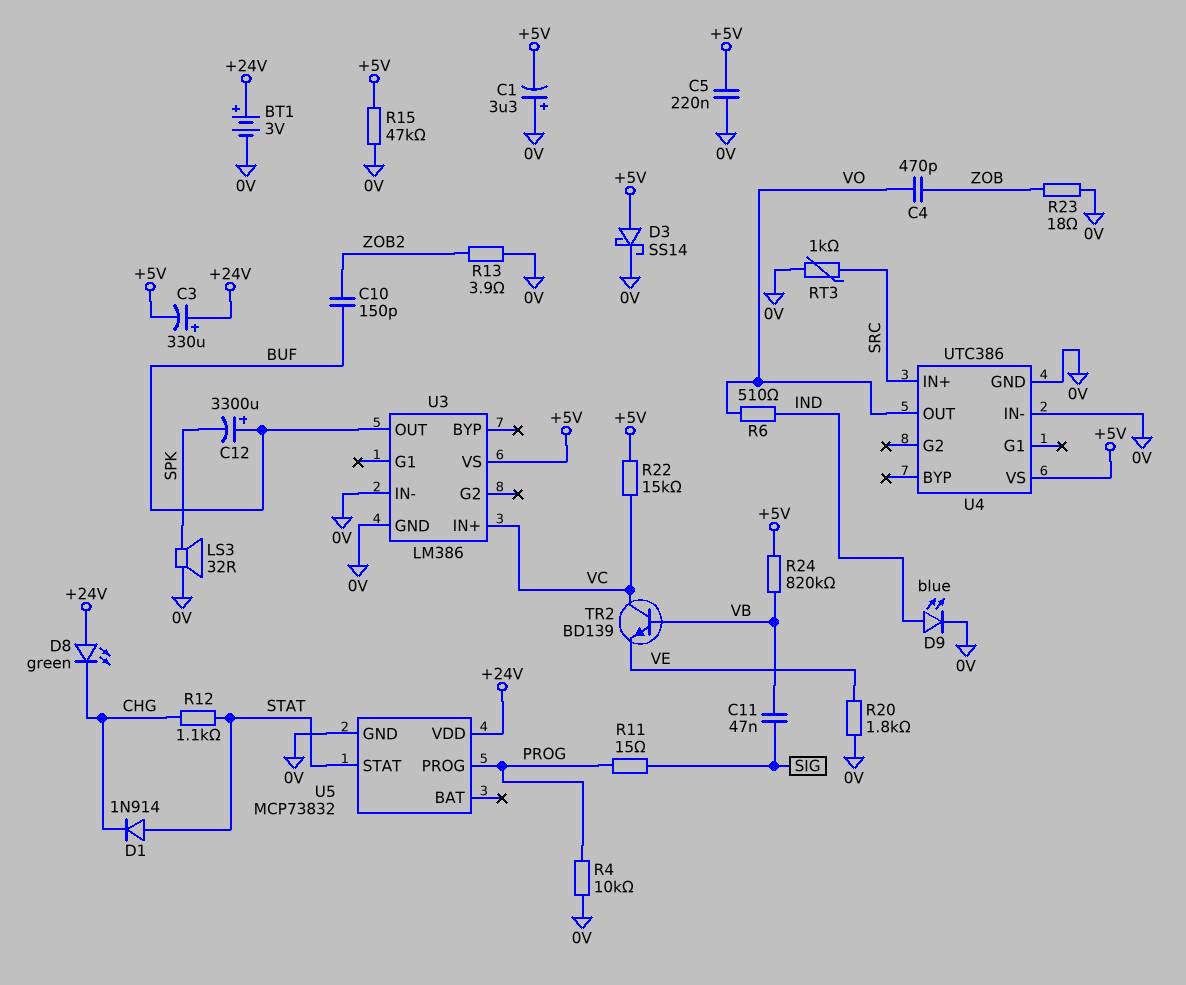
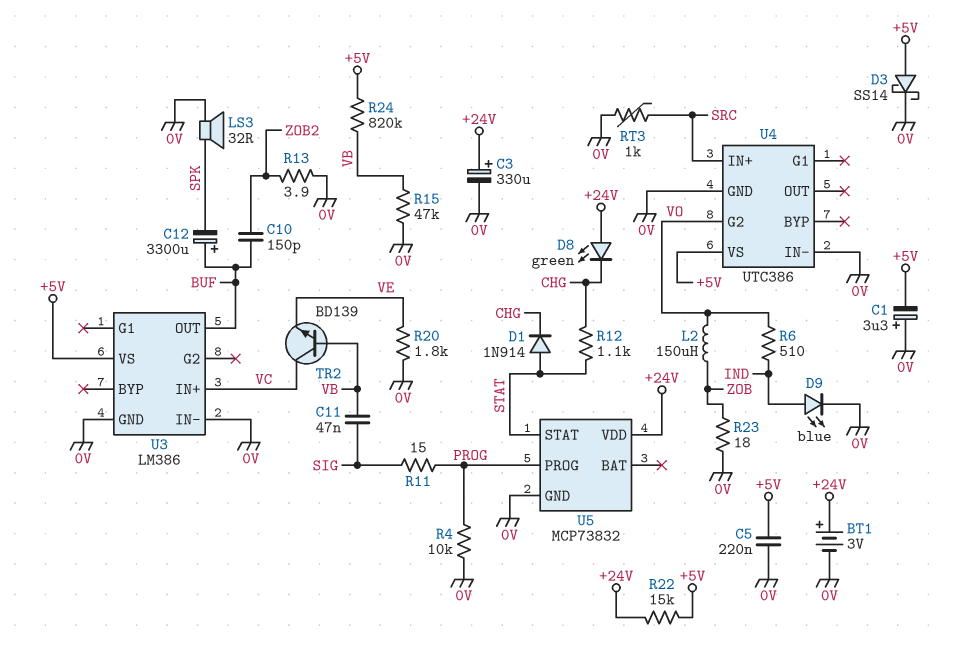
C3: 330uF (plus +24V, minus +5V) -> 330uF (plus +24V, minus 0V)
C4: 470pF (VO, ZOB) -> none
L2: none -> 150uH (VO, ZOB)
R15: 47k (+5V, 0V) -> 47k (0V, VB)
R22: 15k (+5V, VC) -> 15k (+5V, +24V)
U4 pin G2: none -> VO
U4 pin OUT: VO -> none

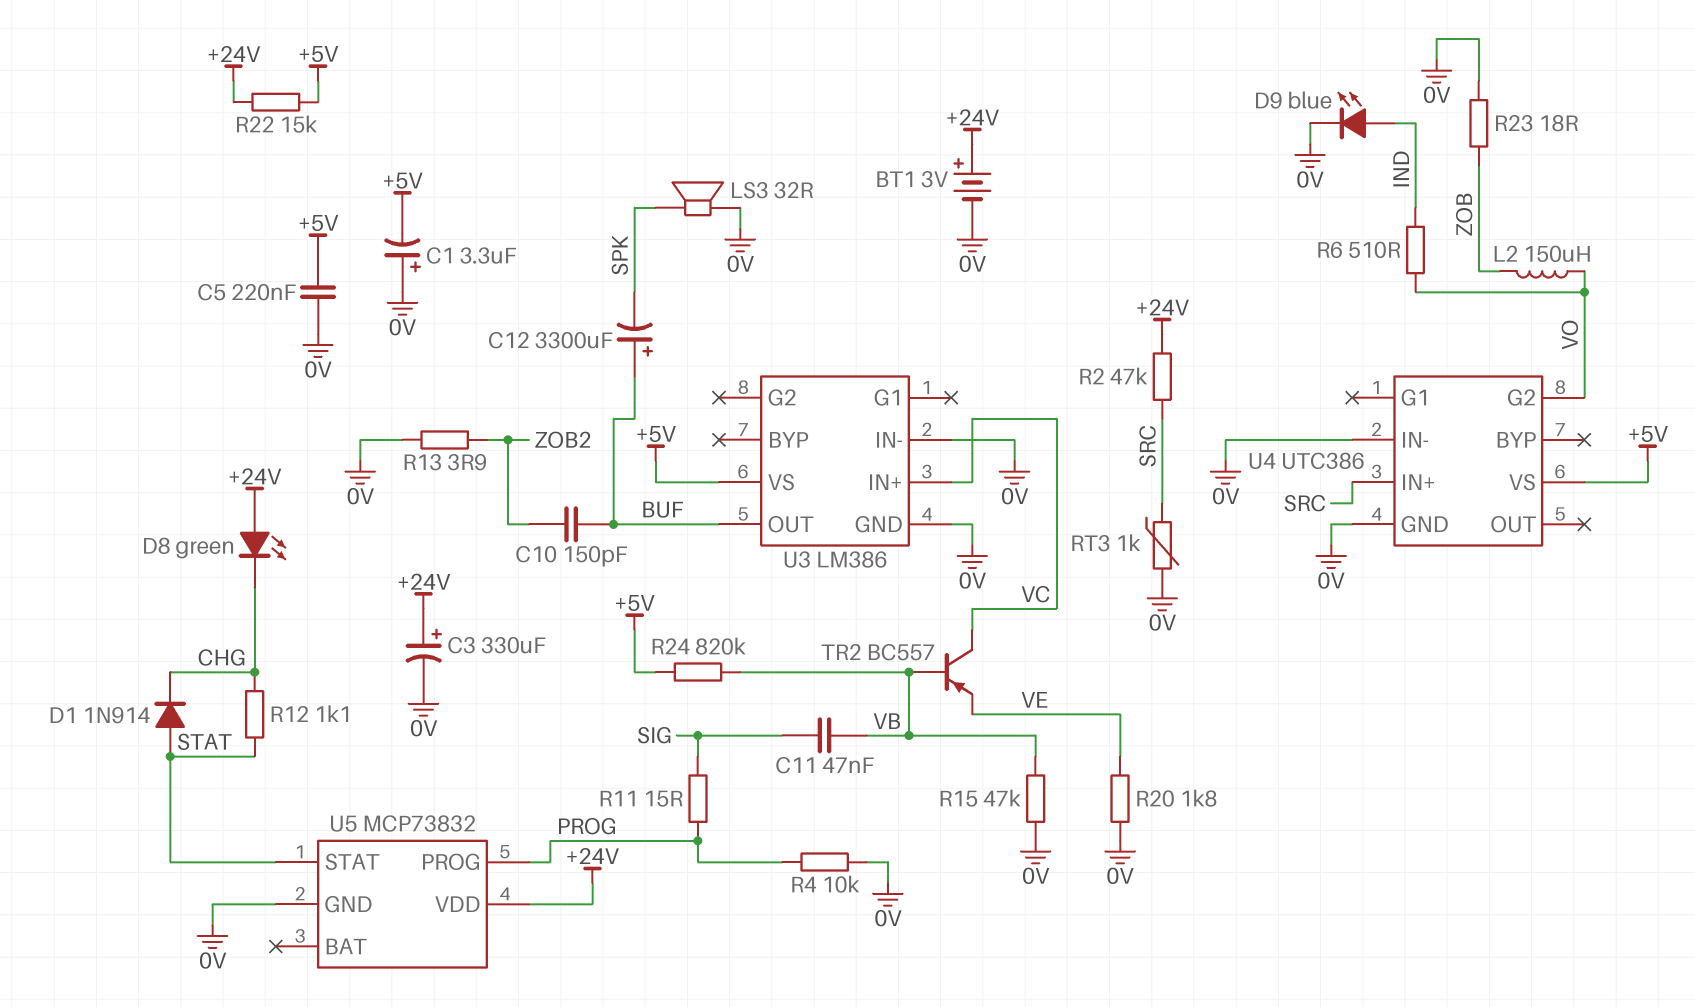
D3: schottky SS14 (A +5V, K 0V) -> none
R2: none -> 47k (+24V, SRC)
TR2: NPN BD139 (B VB, C VC, E VE) -> PNP BC557 (B VB, C VC, E VE)

